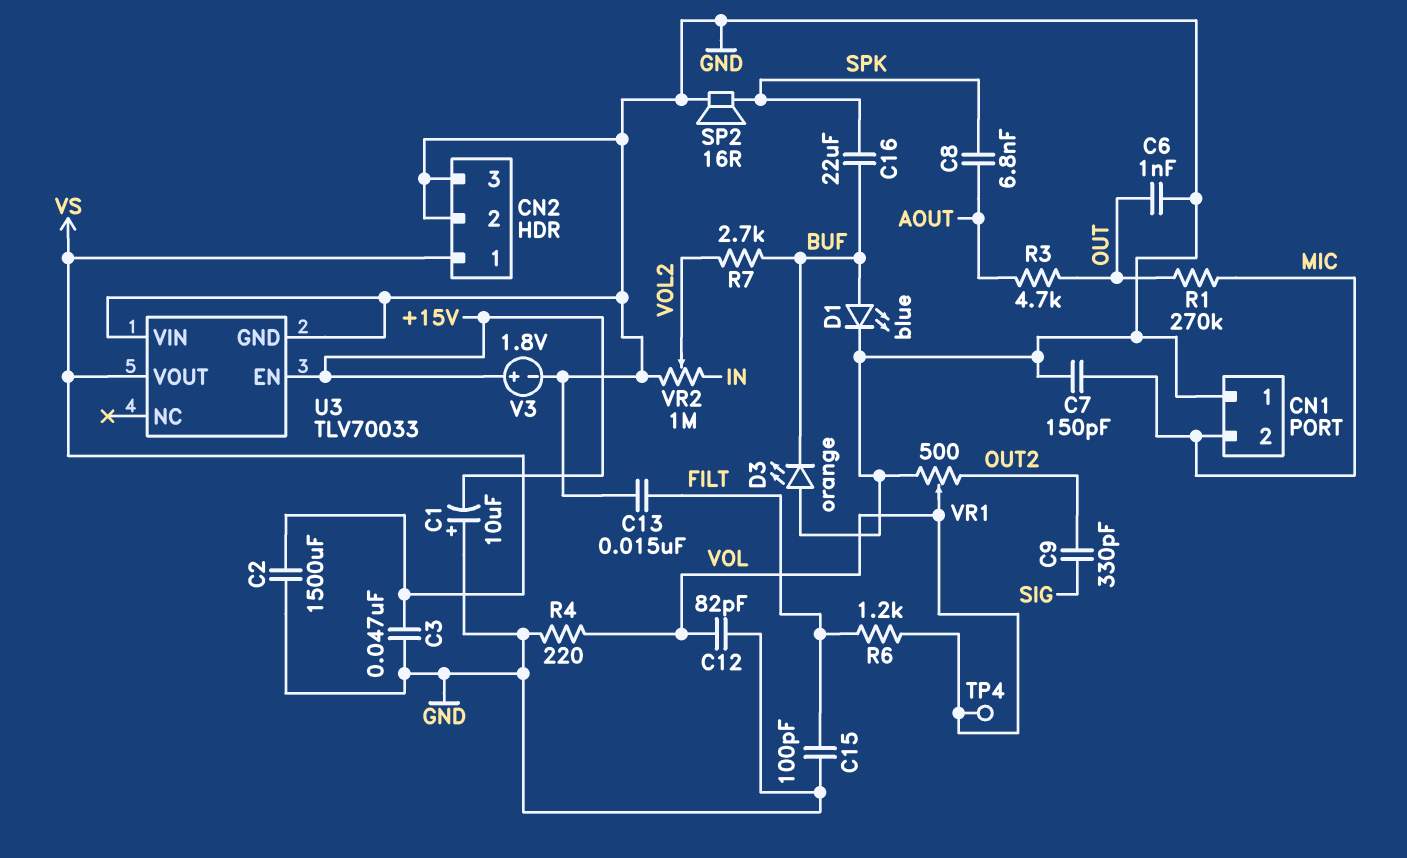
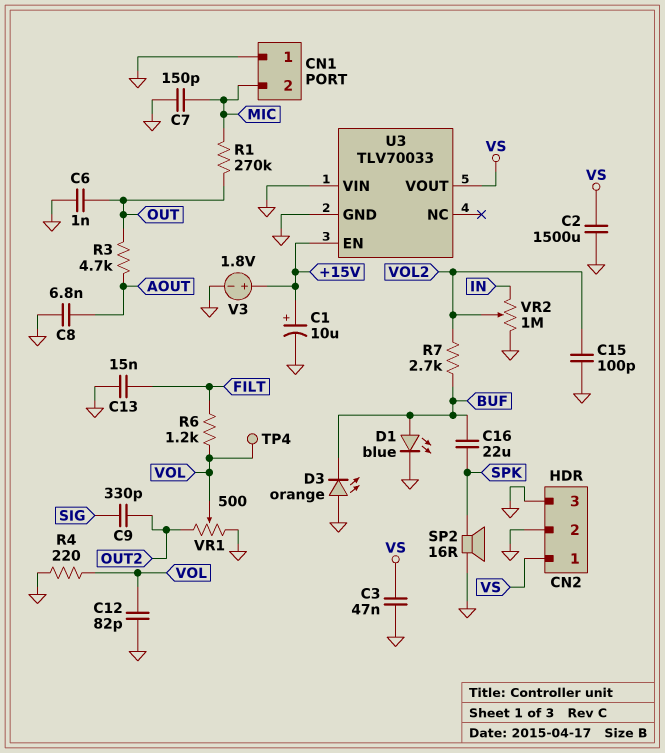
C1: 10uF (plus GND, minus +15V) -> 10uF (plus +15V, minus GND)
C8: 6.8nF (AOUT, SPK) -> 6.8nF (AOUT, GND)
C15: 100pF (FILT, GND) -> 100pF (GND, VOL2)

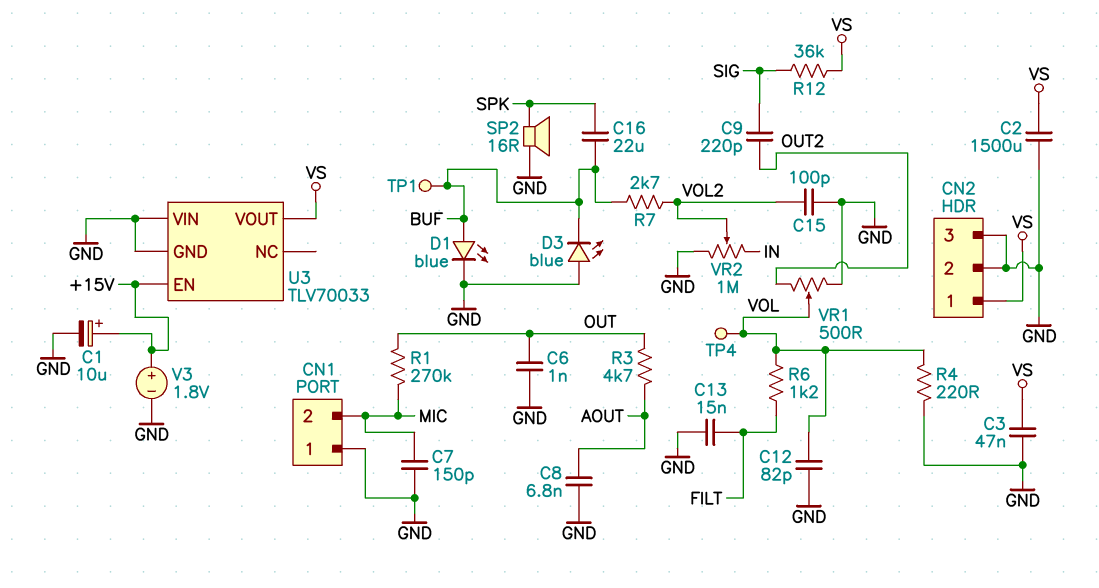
C9: 330pF (OUT2, SIG) -> 220pF (OUT2, SIG)
D3: LED orange (A GND, K BUF) -> LED blue (A GND, K BUF)
R12: none -> 36k (SIG, VS)
TP1: none -> test point (BUF)

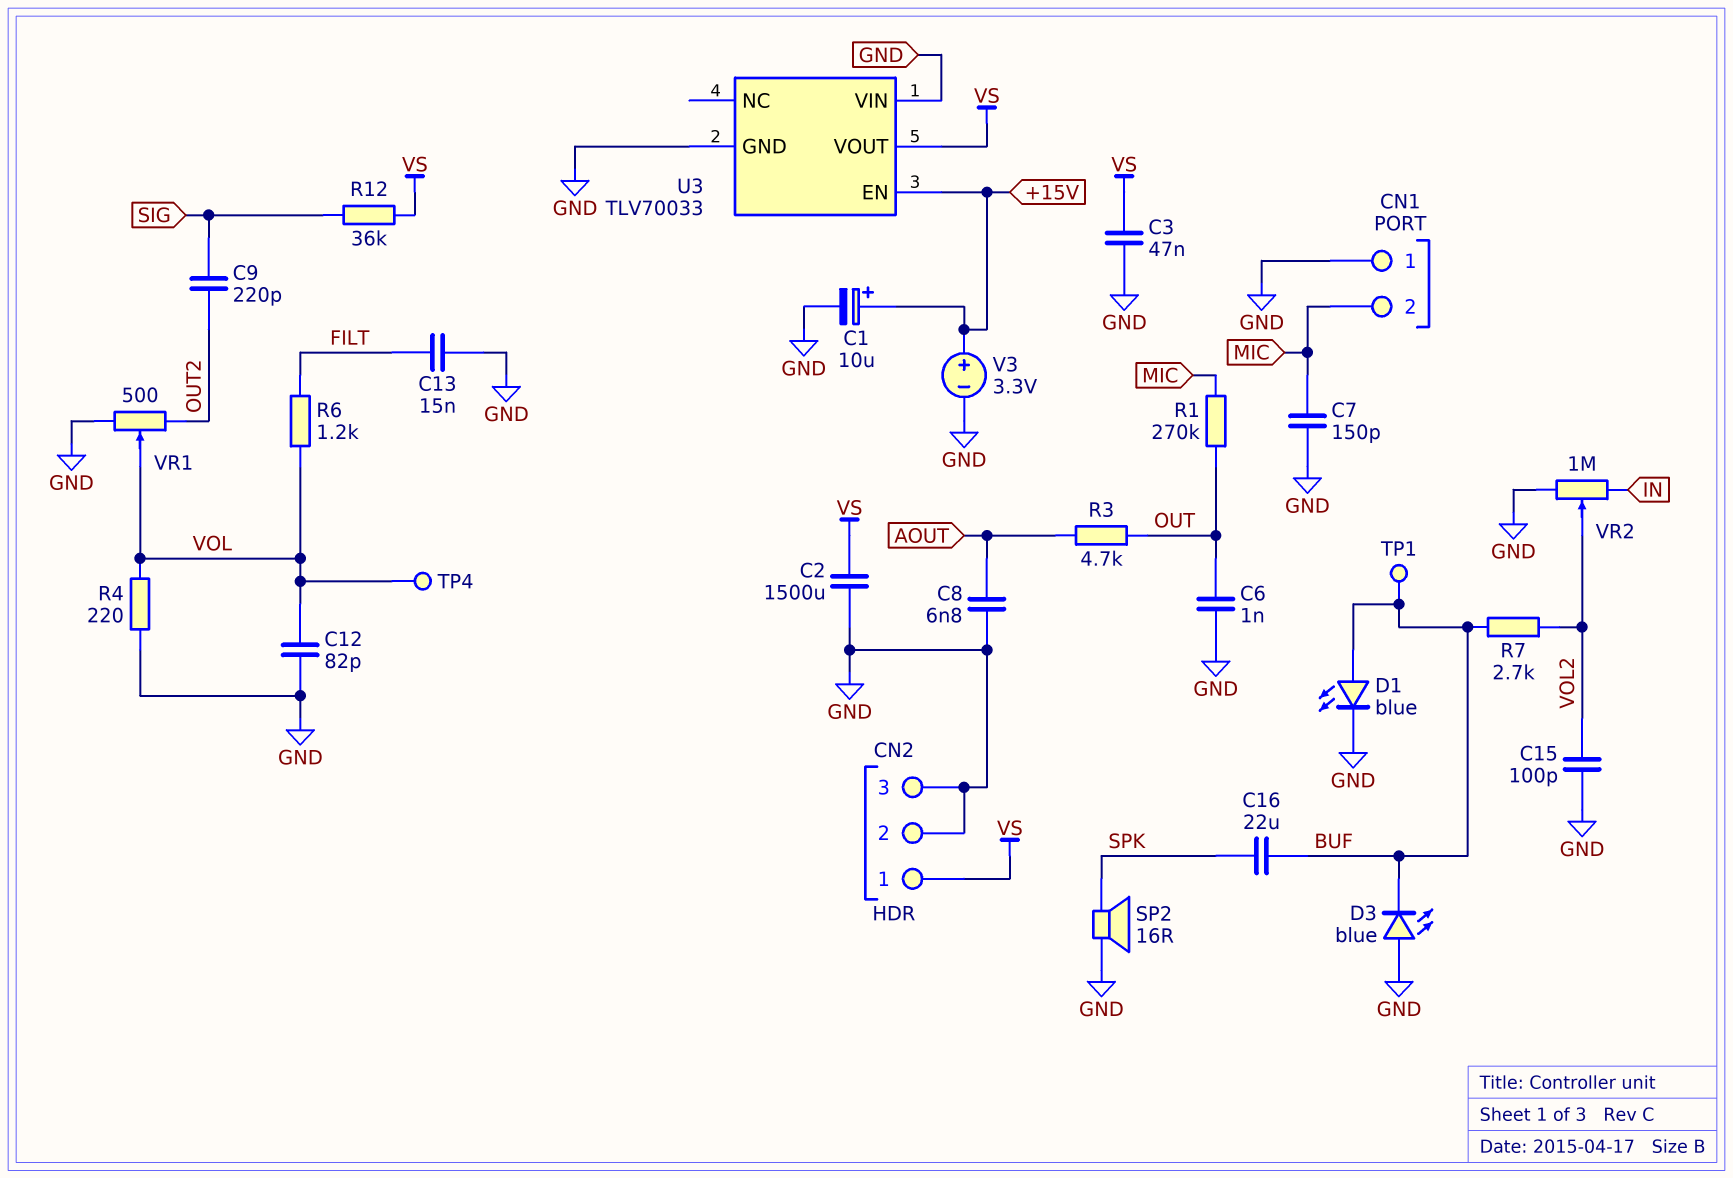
V3: 1.8V (plus +15V, minus GND) -> 3.3V (plus +15V, minus GND)

